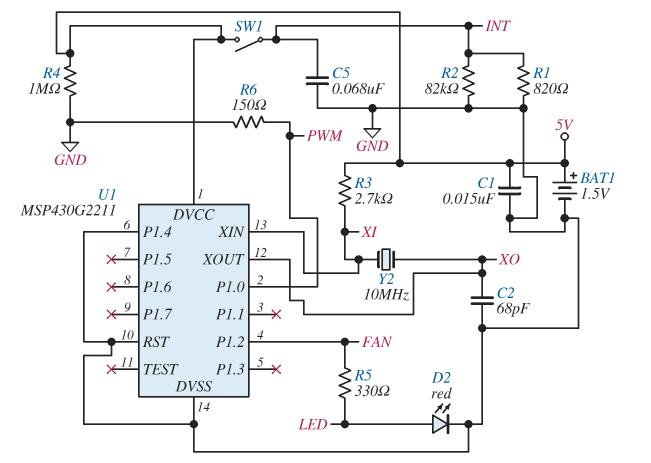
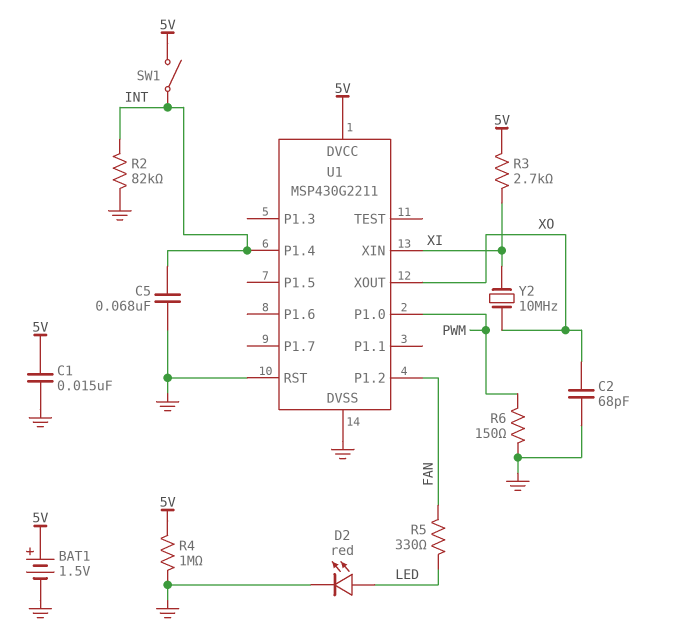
R1: 820 (GND, INT) -> none
U1 pin P1.4: GND -> INT

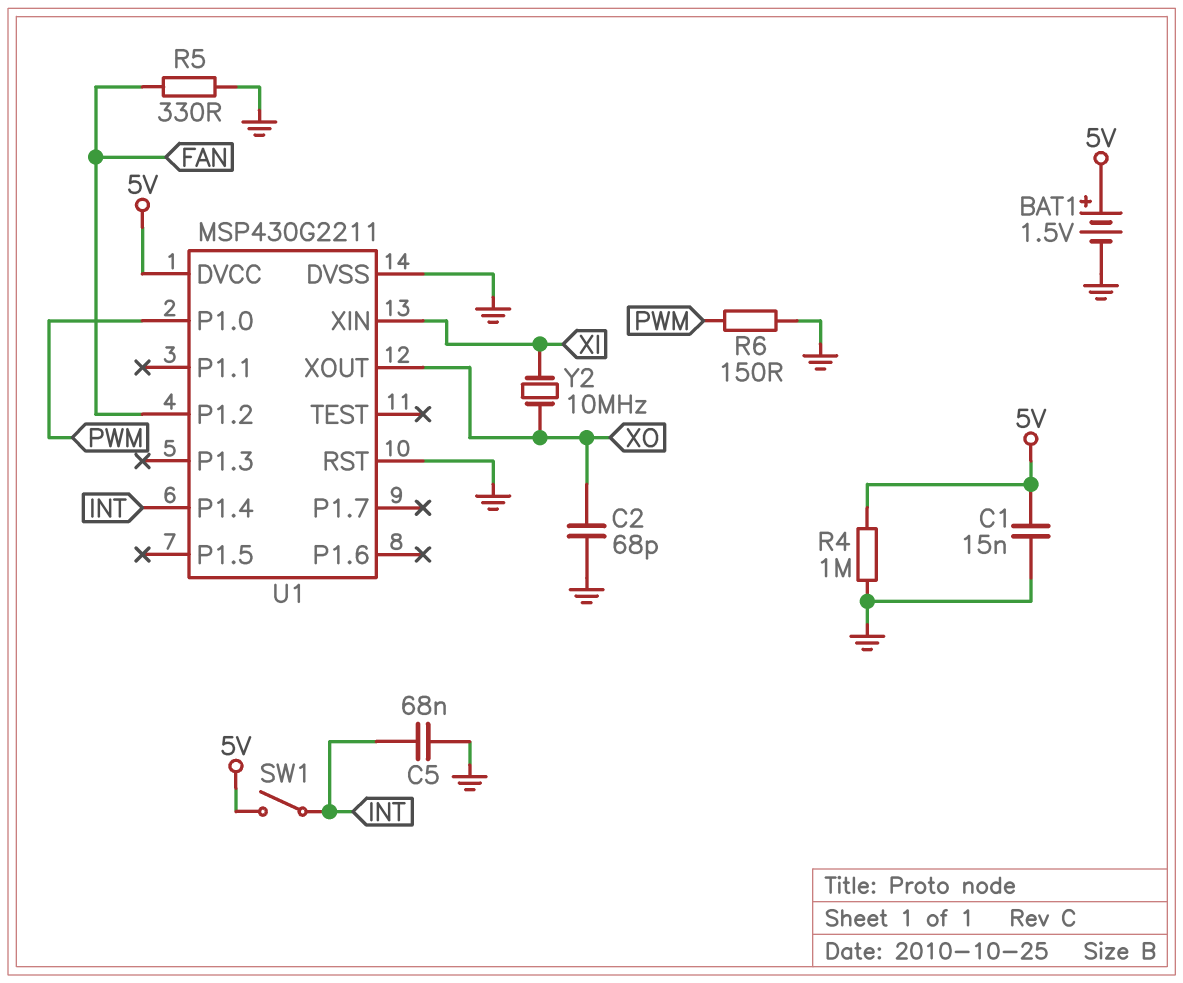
D2: LED red (A LED, K GND) -> none
R2: 82k (GND, INT) -> none
R3: 2.7k (5V, XI) -> none
R5: 330 (FAN, LED) -> 330 (FAN, GND)

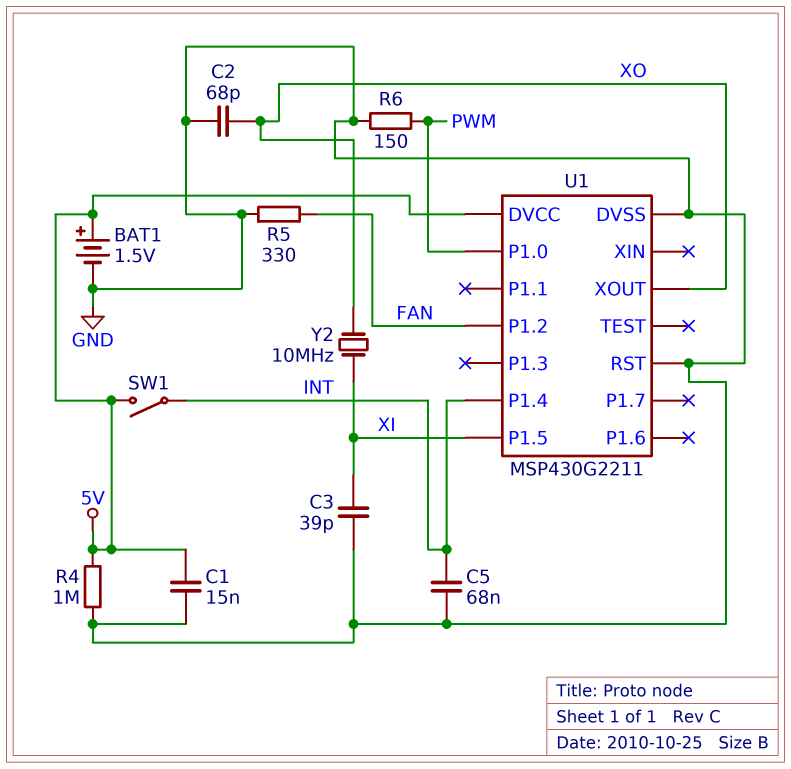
C3: none -> 39pF (GND, XI)
U1 pin P1.5: none -> XI
U1 pin XIN: XI -> none

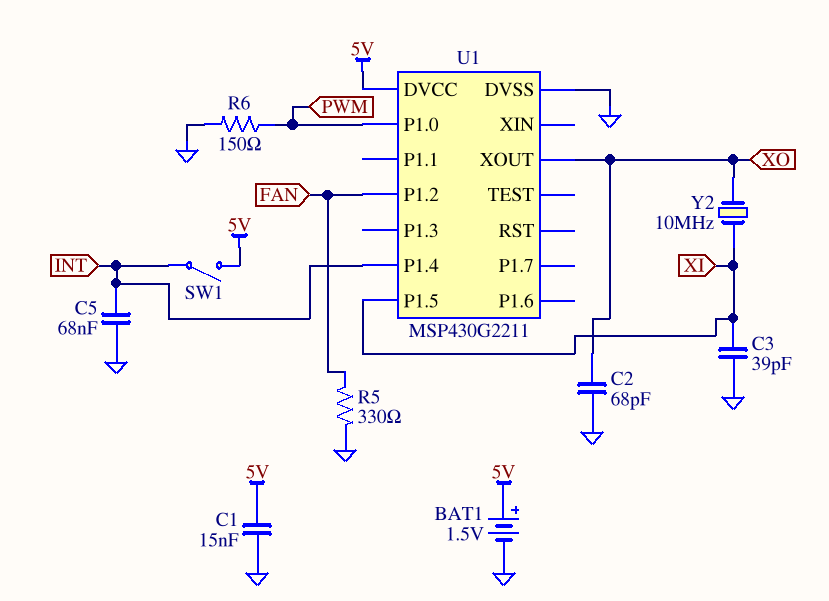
R4: 1M (5V, GND) -> none
U1 pin RST: GND -> none

